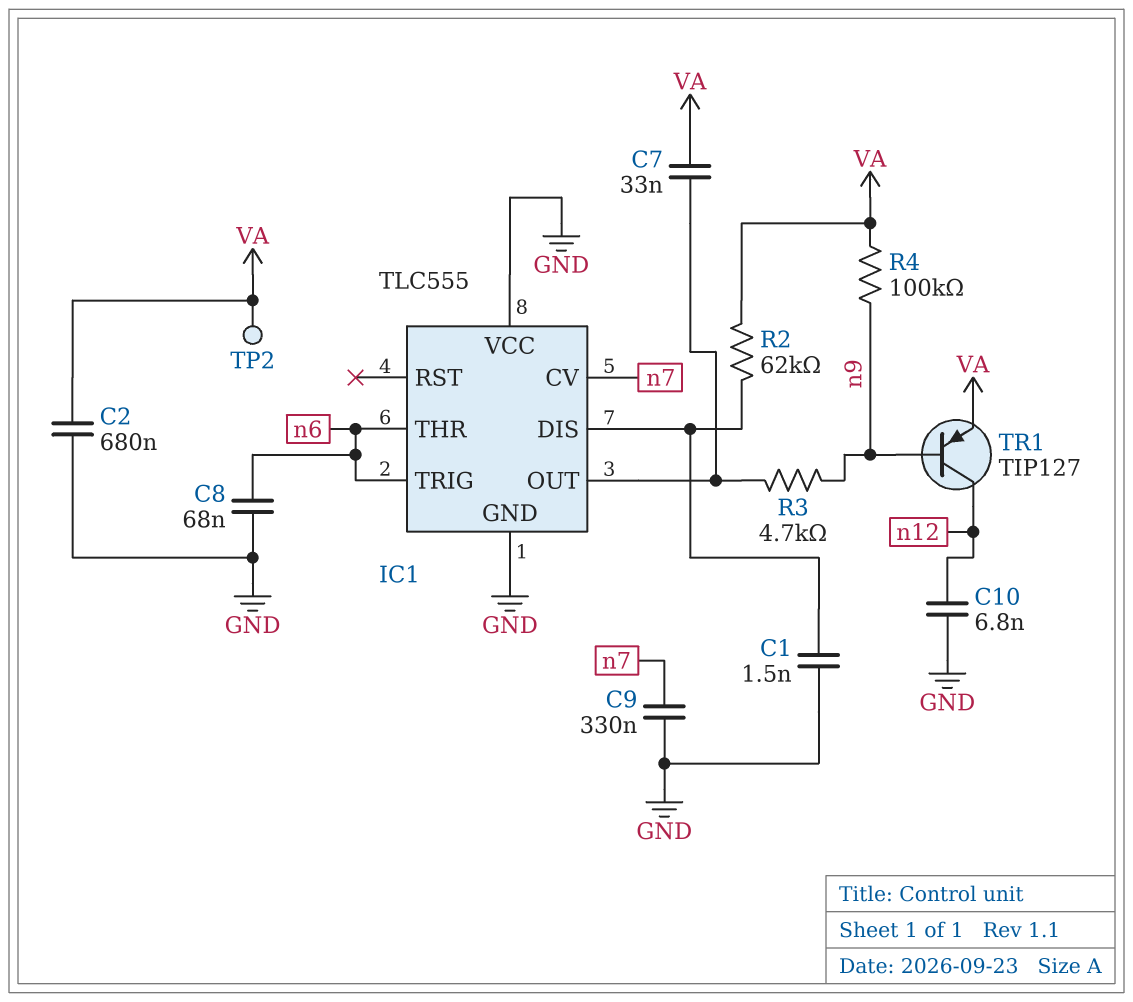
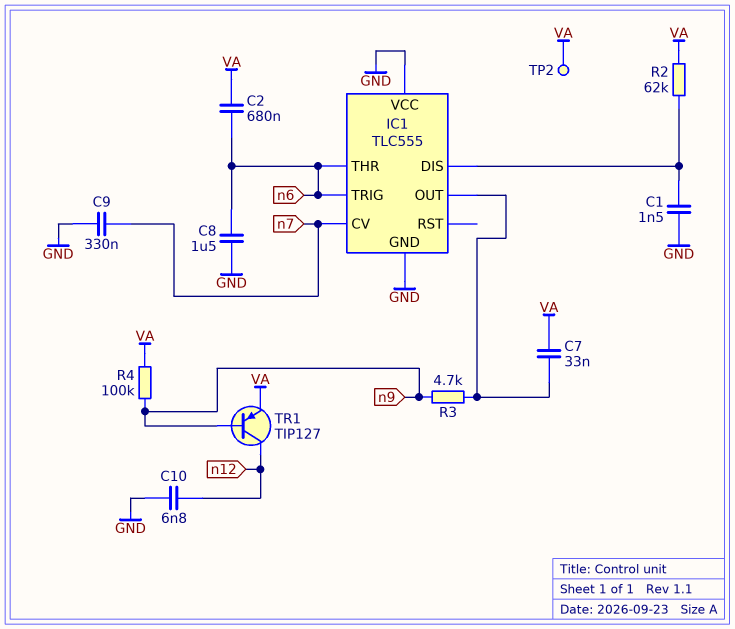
C2: 680nF (GND, VA) -> 680nF (VA, n6)
C8: 68nF (GND, n6) -> 1.5uF (GND, n6)

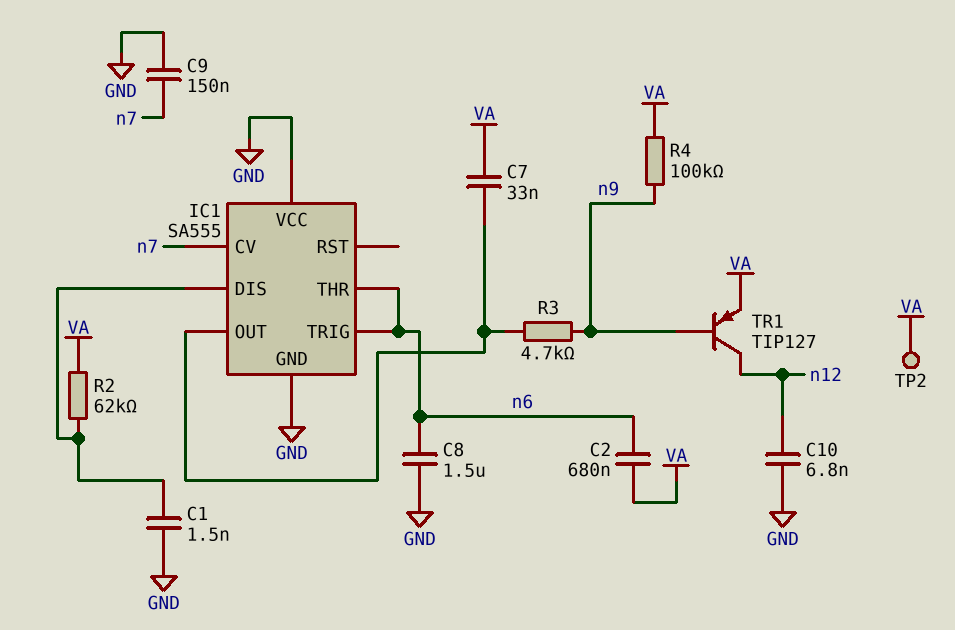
C9: 330nF (GND, n7) -> 150nF (GND, n7)
IC1: TLC555 -> SA555

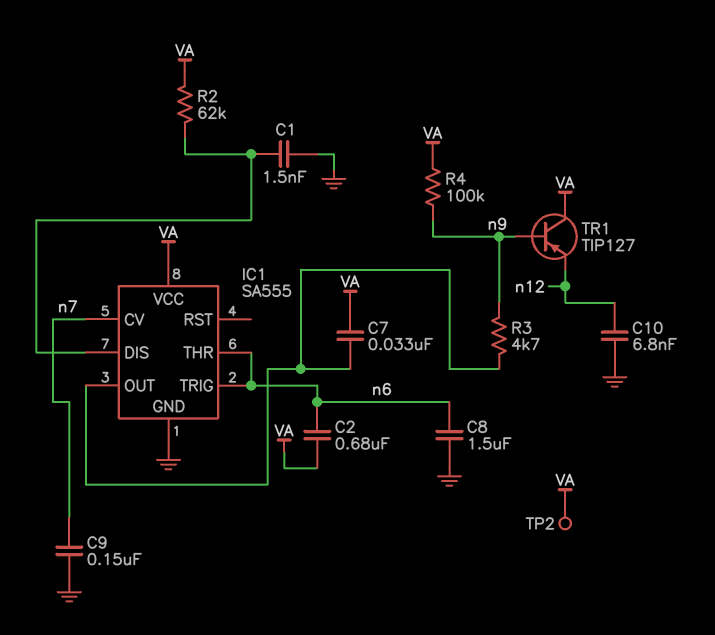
IC1 pin VCC: GND -> VA
TR1: PNP TIP127 (B n9, C n12, E VA) -> PNP TIP127 (B n9, C VA, E n12)

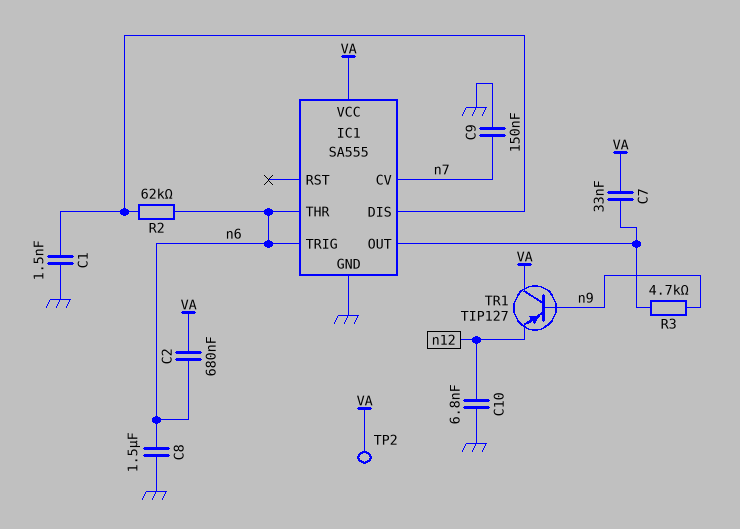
R2: 62k (IC1/DIS, VA) -> 62k (IC1/DIS, n6)
R4: 100k (VA, n9) -> none

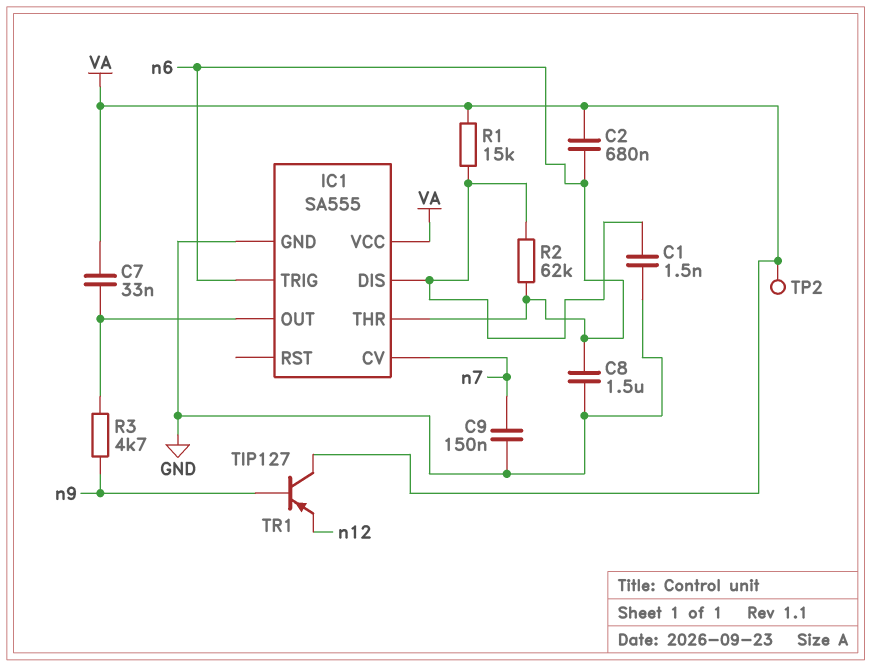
C10: 6.8nF (GND, n12) -> none
R1: none -> 15k (IC1/DIS, VA)

